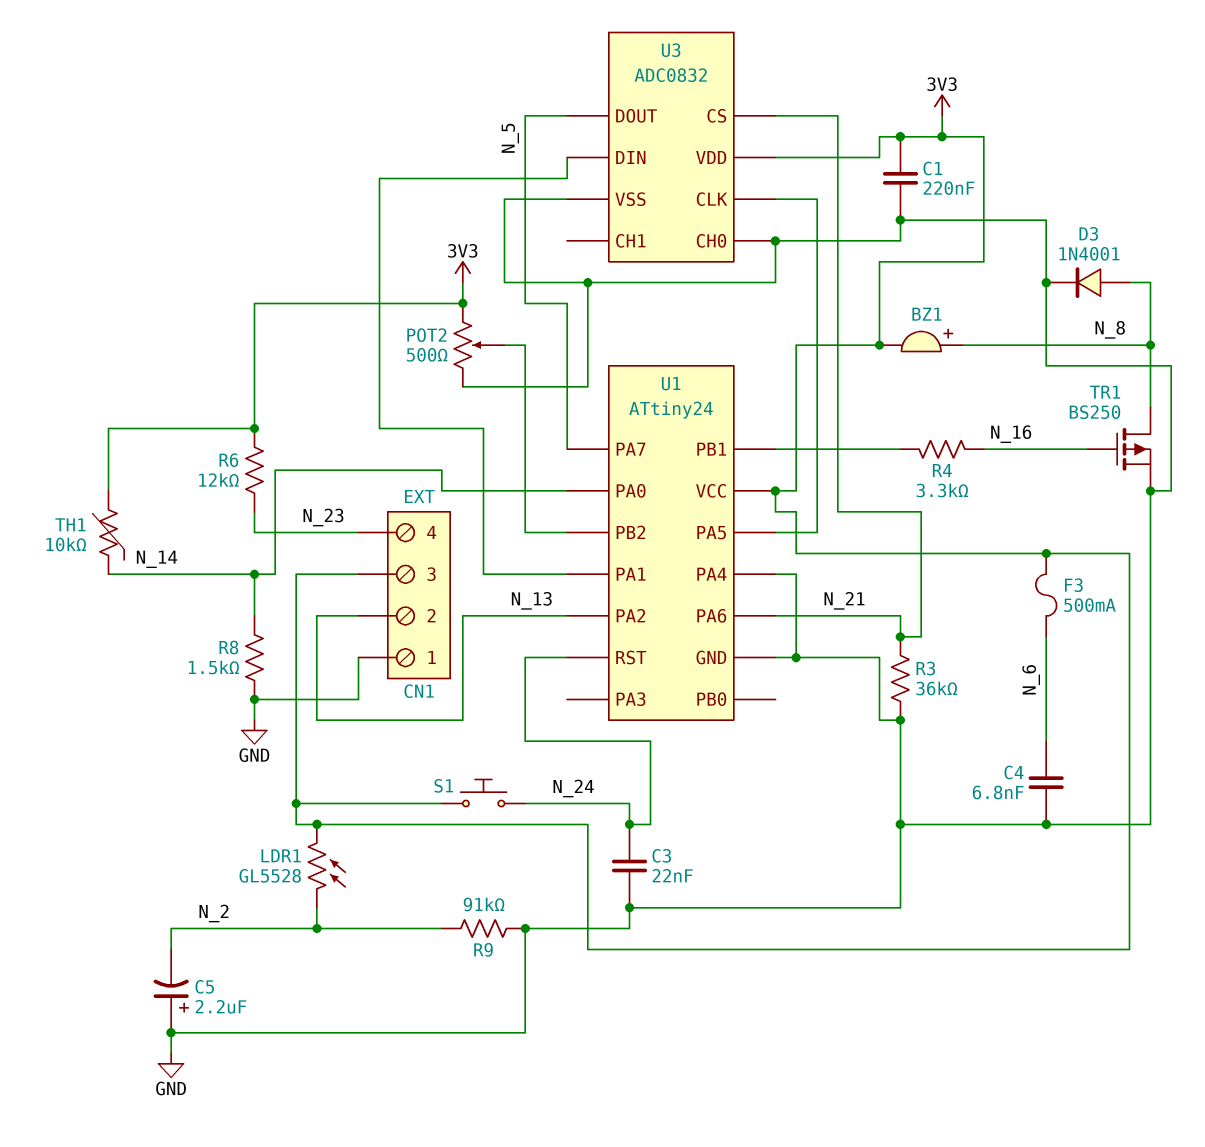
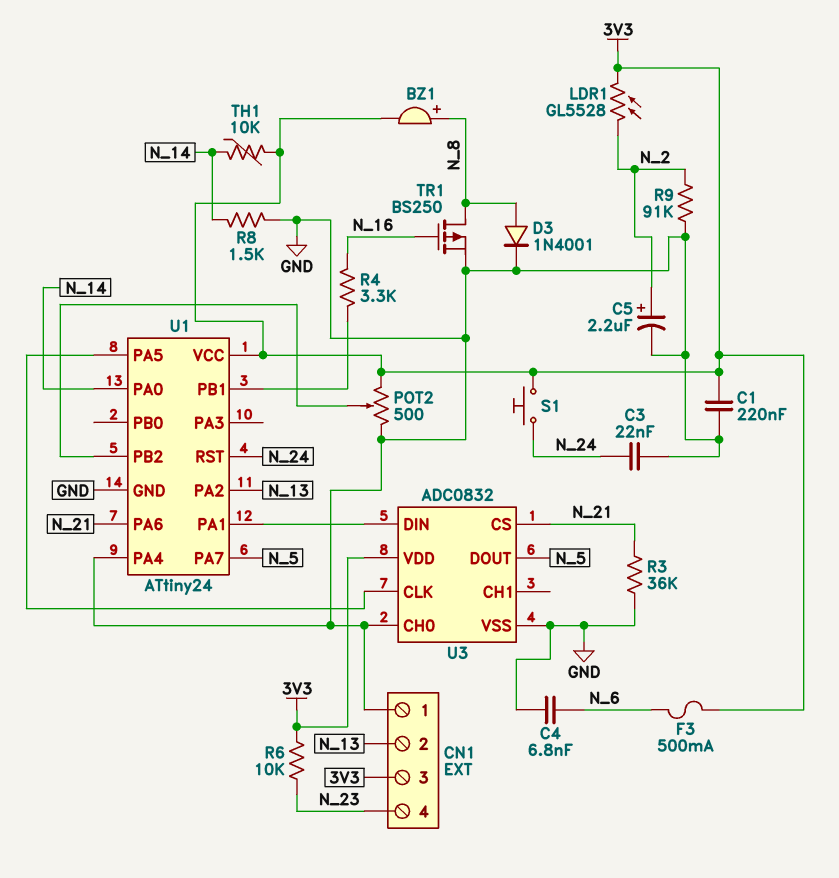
C5: 2.2uF (plus GND, minus N_2) -> 2.2uF (plus N_2, minus GND)
R6: 12k (3V3, N_23) -> 10k (3V3, N_23)

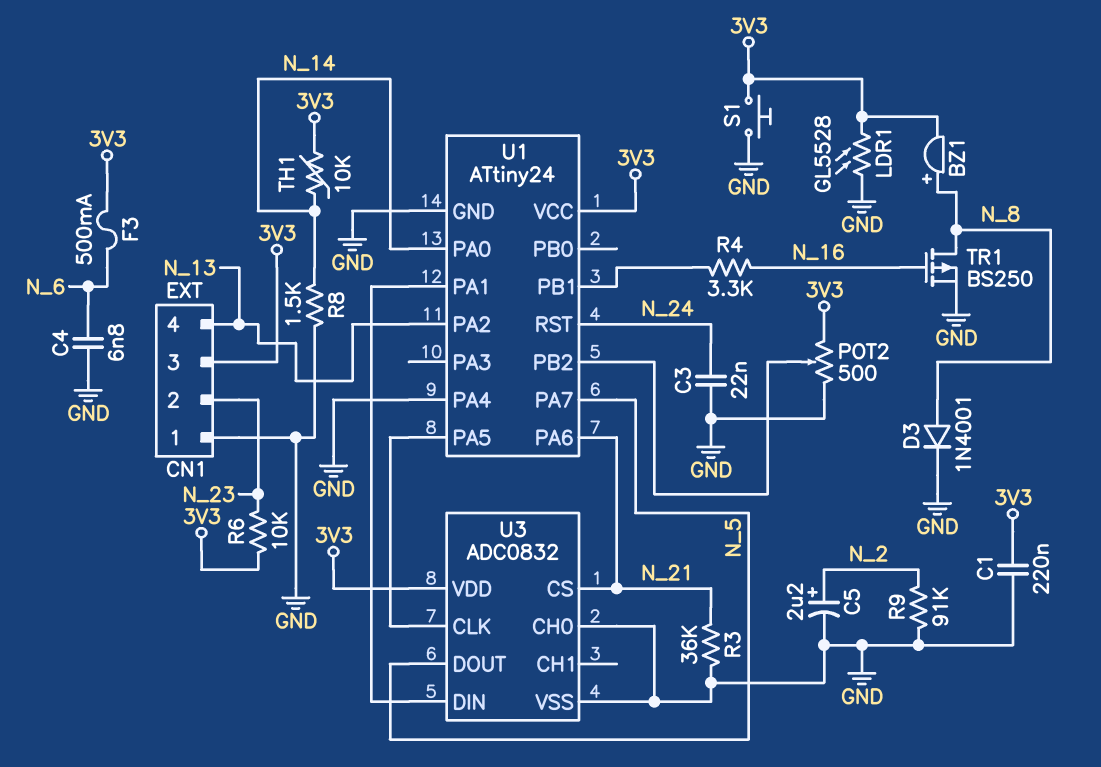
CN1 pin 2: N_13 -> N_23
CN1 pin 4: N_23 -> N_13
LDR1: GL5528 (3V3, N_2) -> GL5528 (3V3, GND)
S1: button (3V3, N_24) -> button (3V3, GND)

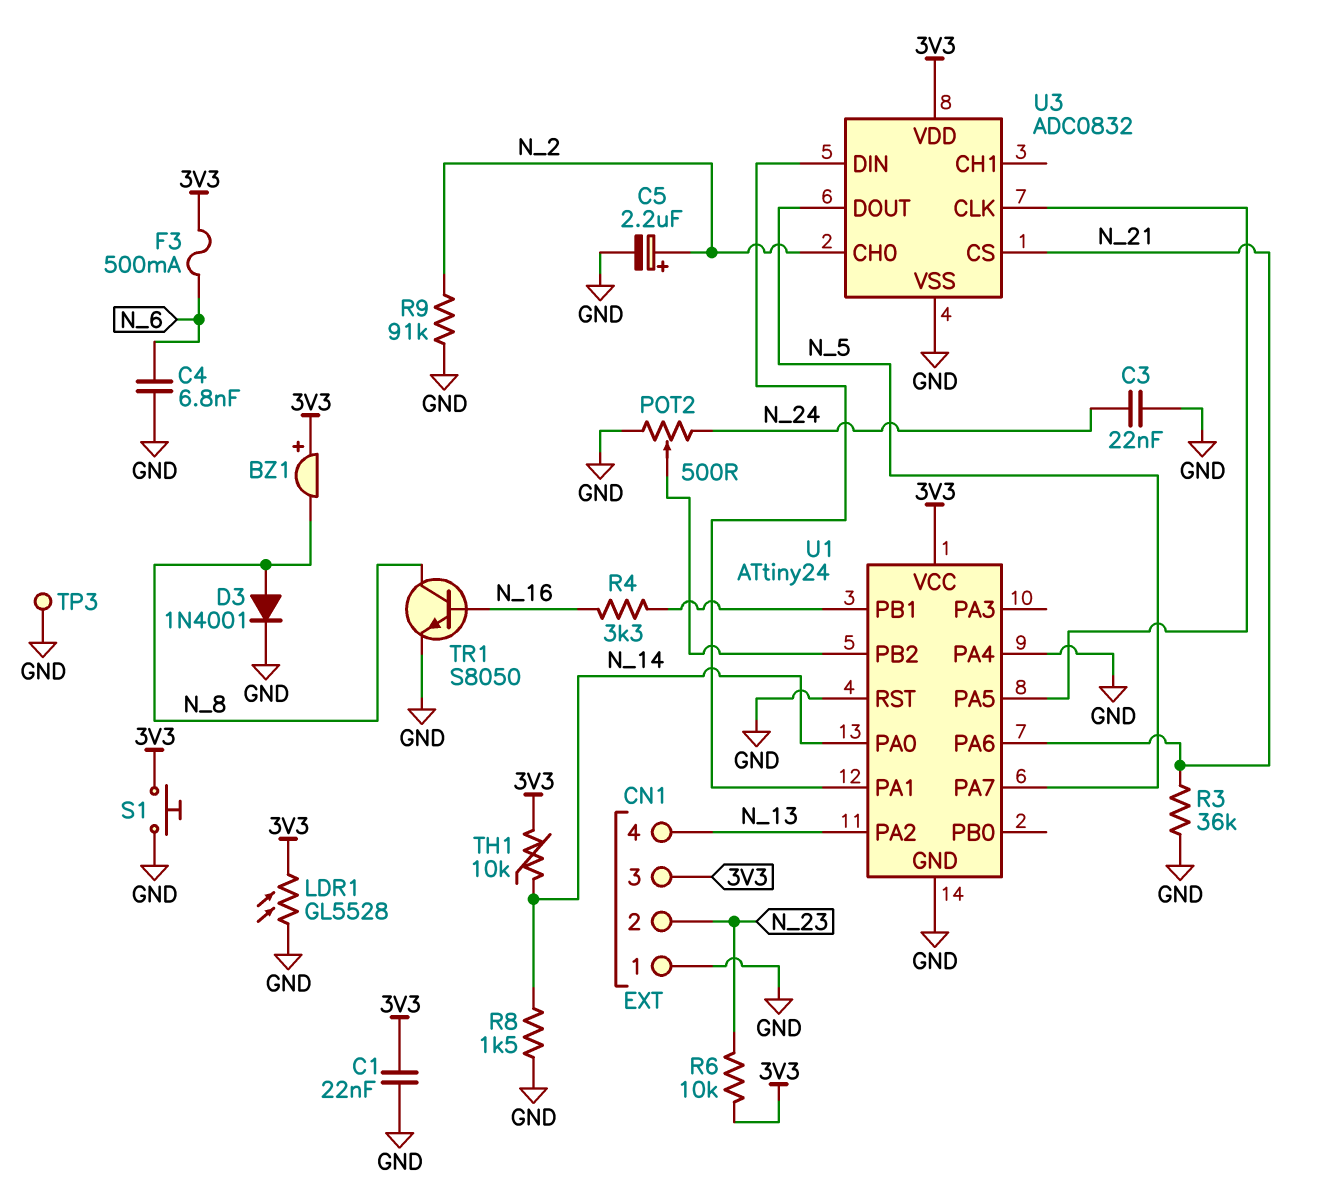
BZ1: buzzer (plus N_8, minus 3V3) -> buzzer (plus 3V3, minus N_8)
C1: 220nF (3V3, GND) -> 22nF (3V3, GND)
POT2: 500 (3V3, GND, wiper U1/PB2) -> 500 (GND, N_24, wiper U1/PB2)
TP3: none -> test point (GND)
TR1: PMOS BS250 (G N_16, D N_8, S GND) -> NPN S8050 (B N_16, C N_8, E GND)
U1 pin RST: N_24 -> GND
U3 pin CH0: GND -> N_2

